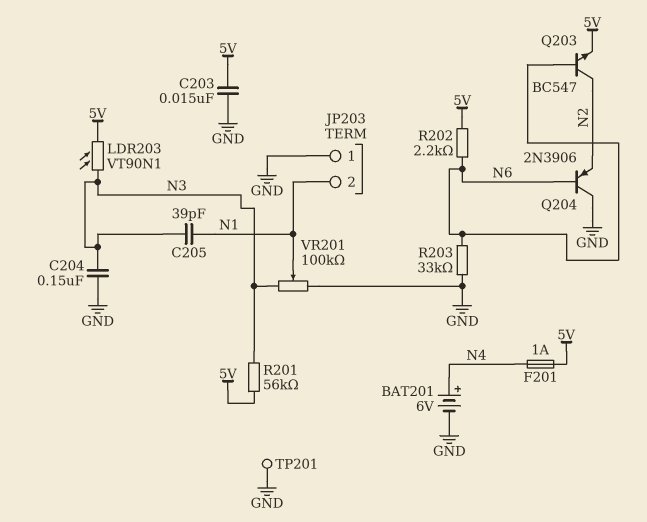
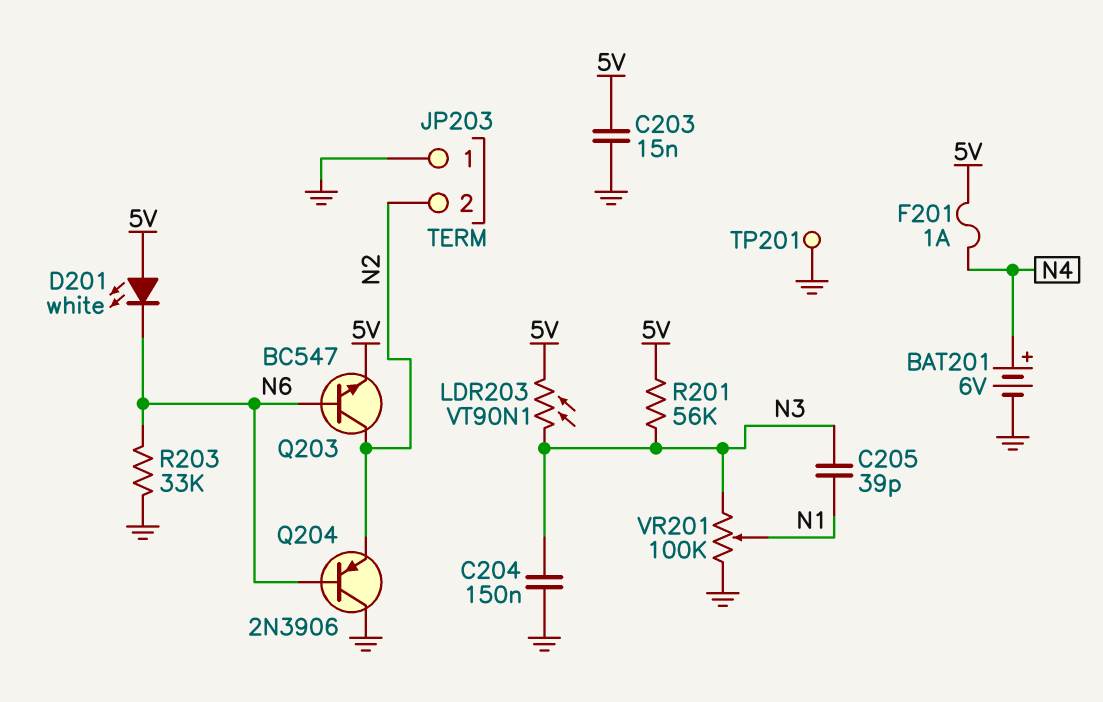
D201: none -> LED white (A 5V, K N6)
JP203 pin 2: N1 -> N2
R202: 2.2k (5V, N6) -> none

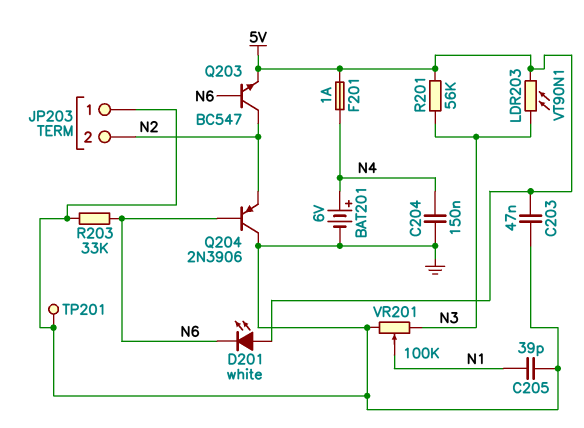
C203: 15nF (5V, GND) -> 47nF (5V, GND)
C204: 150nF (GND, N3) -> 150nF (GND, N4)
C205: 39pF (N1, N3) -> 39pF (GND, N1)

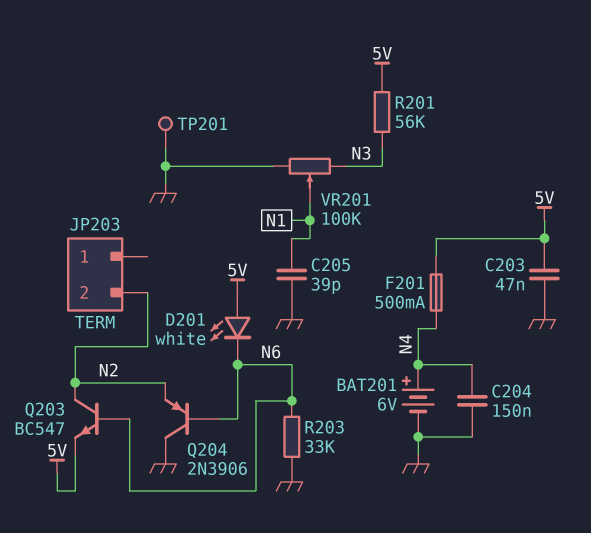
F201: 1A (5V, N4) -> 500mA (5V, N4)
JP203 pin 1: GND -> none
LDR203: VT90N1 (5V, N3) -> none

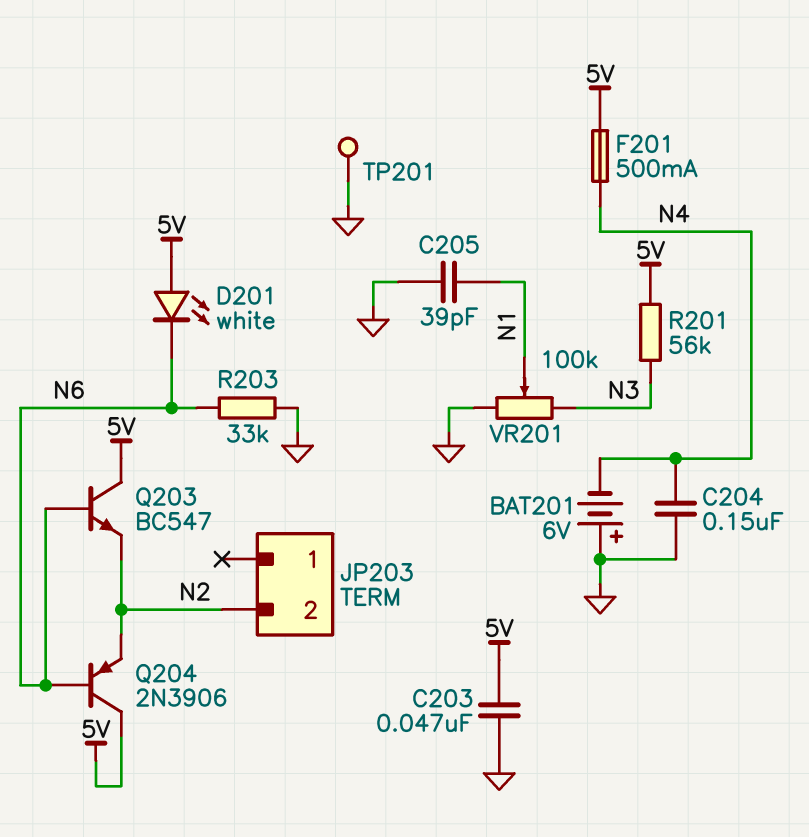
BAT201: 6V (plus N4, minus GND) -> 6V (plus GND, minus N4)
Q203: NPN BC547 (B N6, C N2, E 5V) -> NPN BC547 (B N6, C 5V, E N2)
Q204: PNP 2N3906 (B N6, C GND, E N2) -> PNP 2N3906 (B N6, C 5V, E N2)

